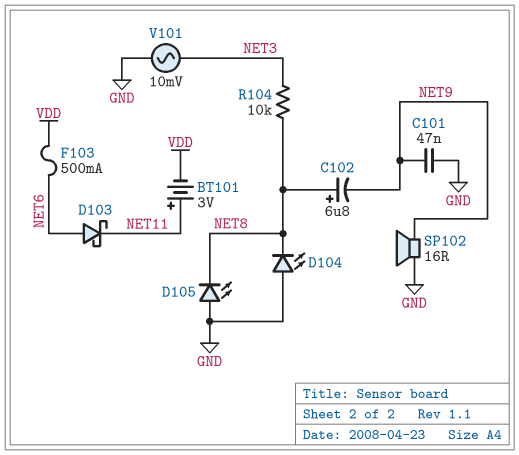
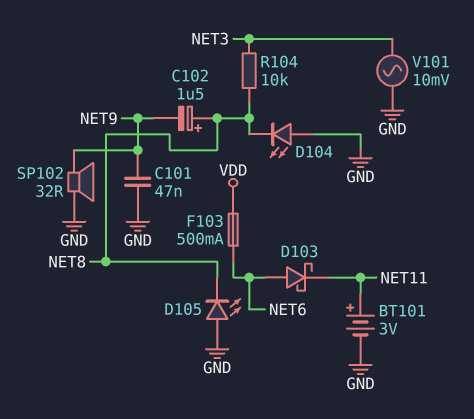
BT101: 3V (plus NET11, minus VDD) -> 3V (plus NET11, minus GND)
C102: 6.8uF (plus NET8, minus NET9) -> 1.5uF (plus NET8, minus NET9)
SP102: speaker 16R (GND, NET9) -> speaker 32R (GND, NET9)

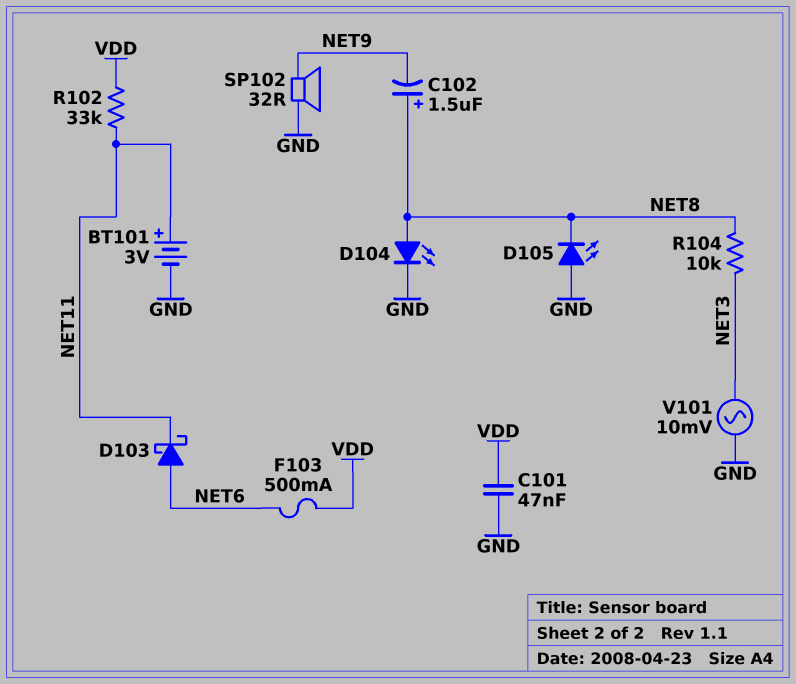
C101: 47nF (GND, NET9) -> 47nF (GND, VDD)
D104: LED (A GND, K NET8) -> LED (A NET8, K GND)
R102: none -> 33k (NET11, VDD)

